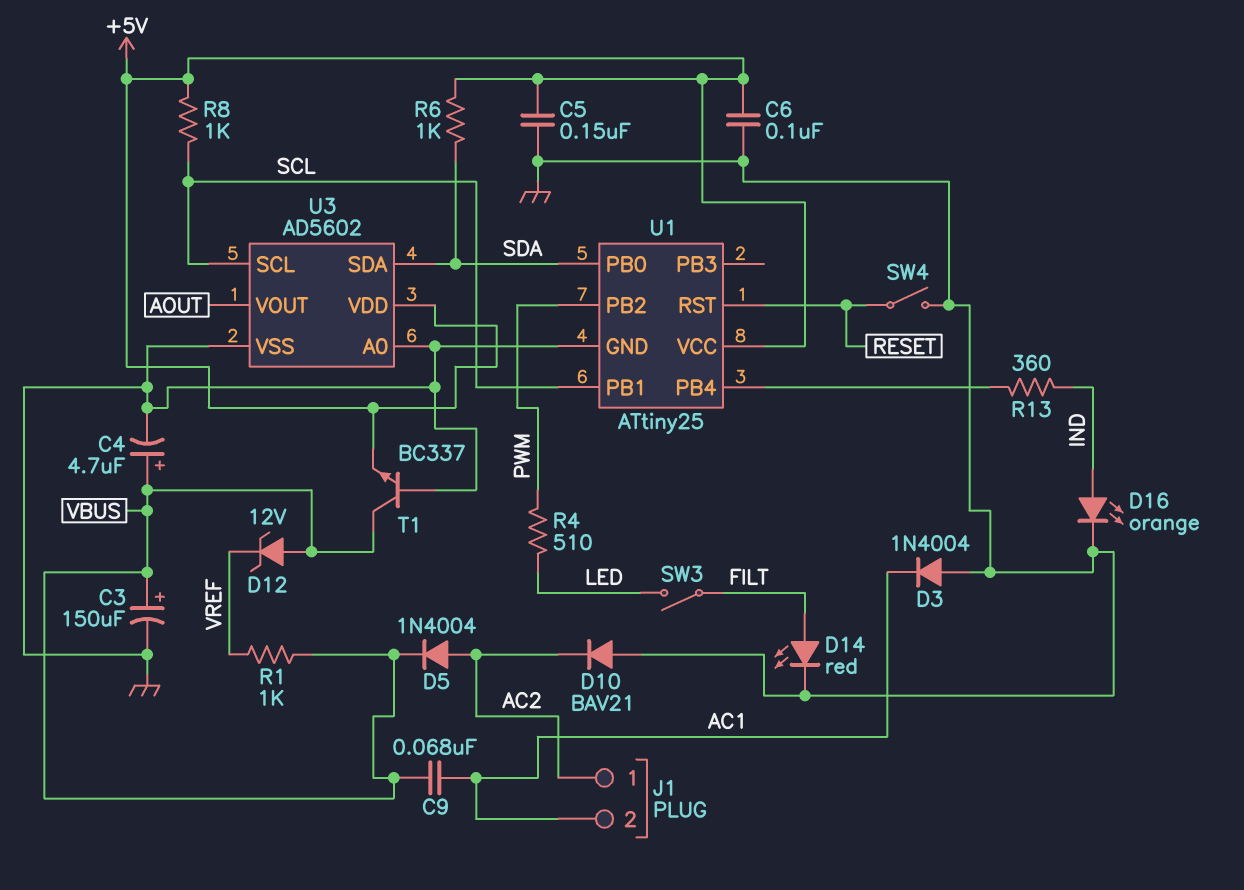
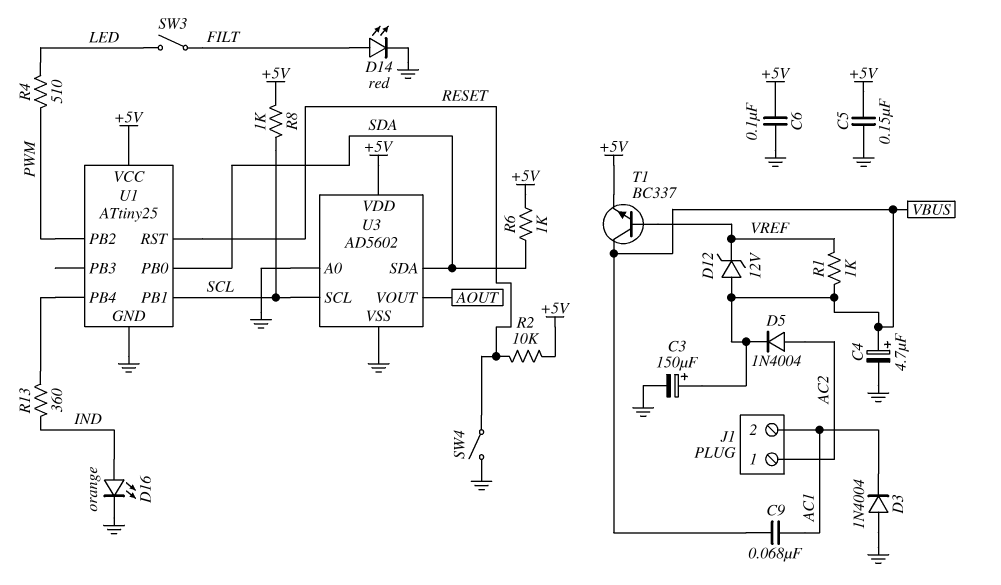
D10: diode BAV21 (A GND, K AC2) -> none
R2: none -> 10k (+5V, RESET)
T1: NPN BC337 (B GND, C VBUS, E +5V) -> NPN BC337 (B VREF, C VBUS, E +5V)

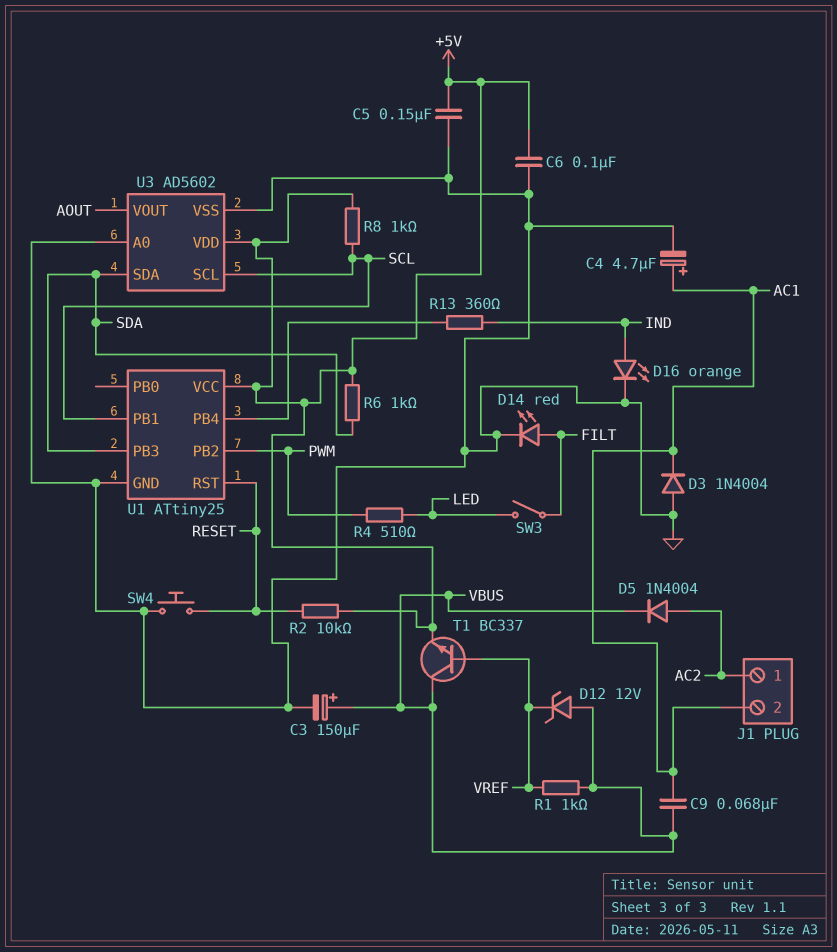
C4: 4.7uF (plus VBUS, minus GND) -> 4.7uF (plus AC1, minus GND)
SW4: switch (GND, RESET) -> button (GND, RESET)
U1 pin PB0: SDA -> none
U1 pin PB3: none -> SDA

